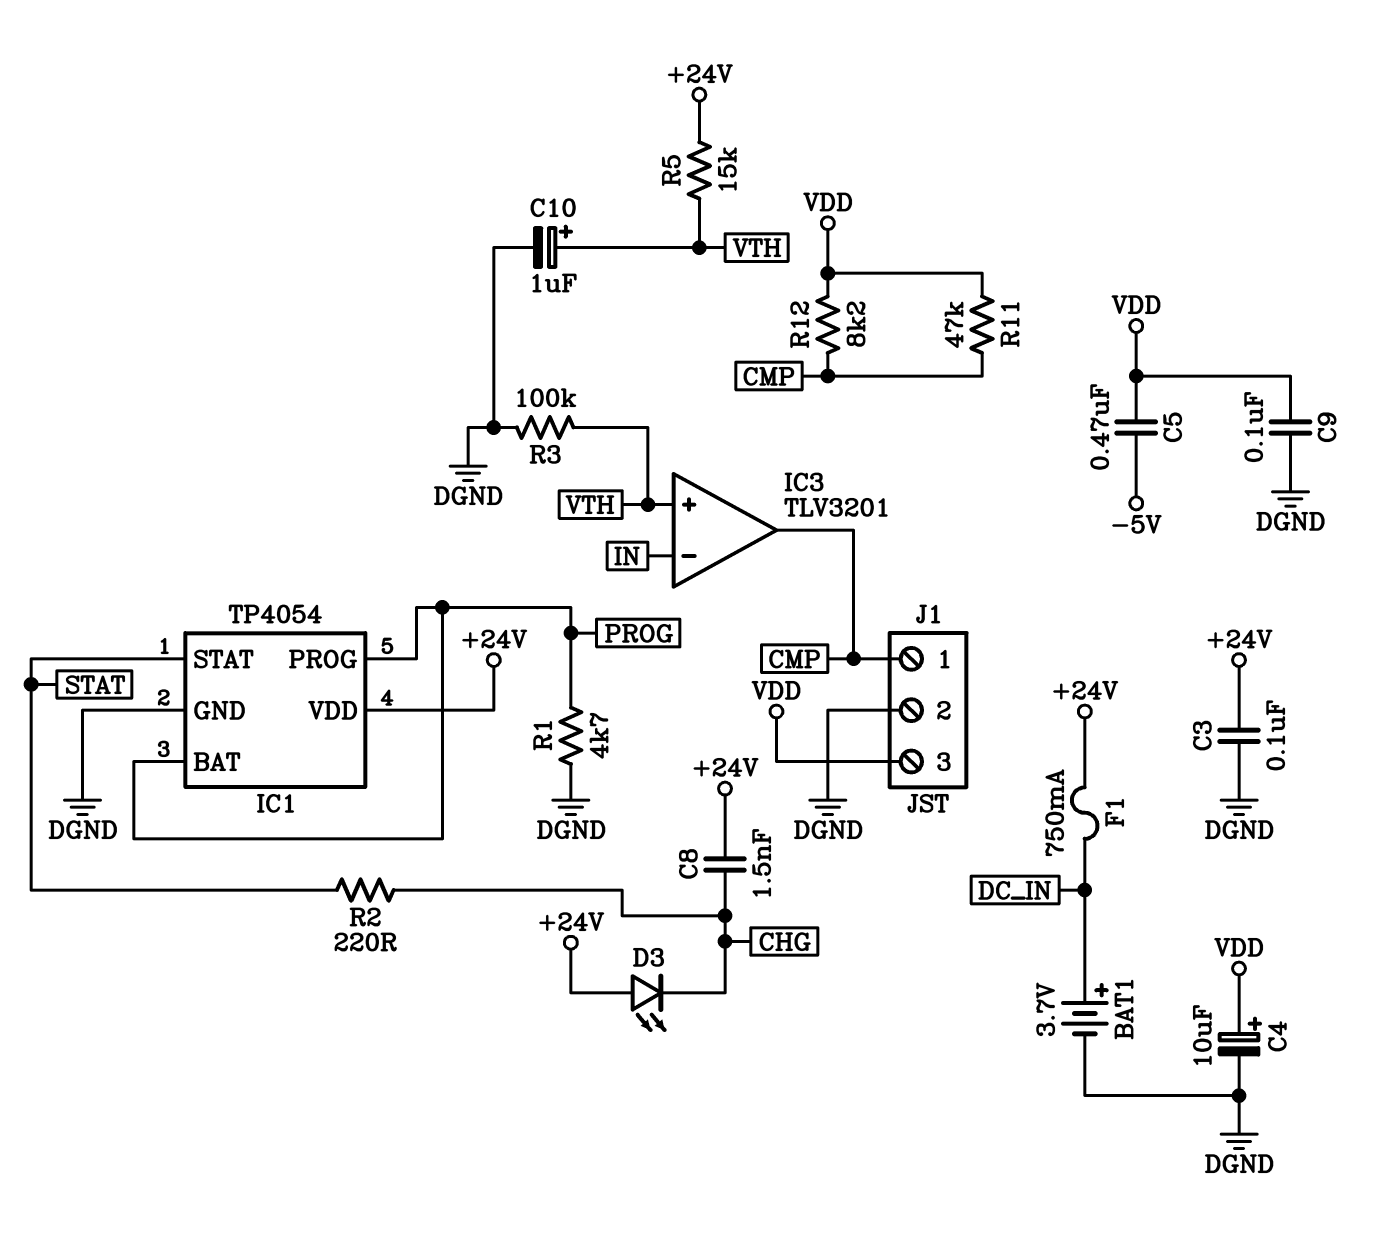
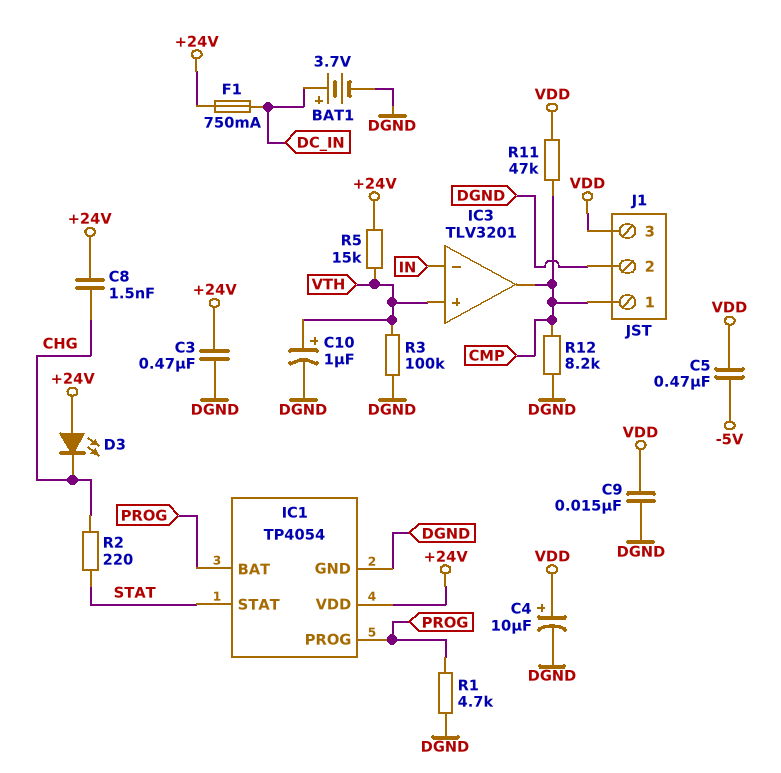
C3: 100nF (+24V, DGND) -> 470nF (+24V, DGND)
C9: 100nF (DGND, VDD) -> 15nF (DGND, VDD)
R12: 8.2k (CMP, VDD) -> 8.2k (CMP, DGND)

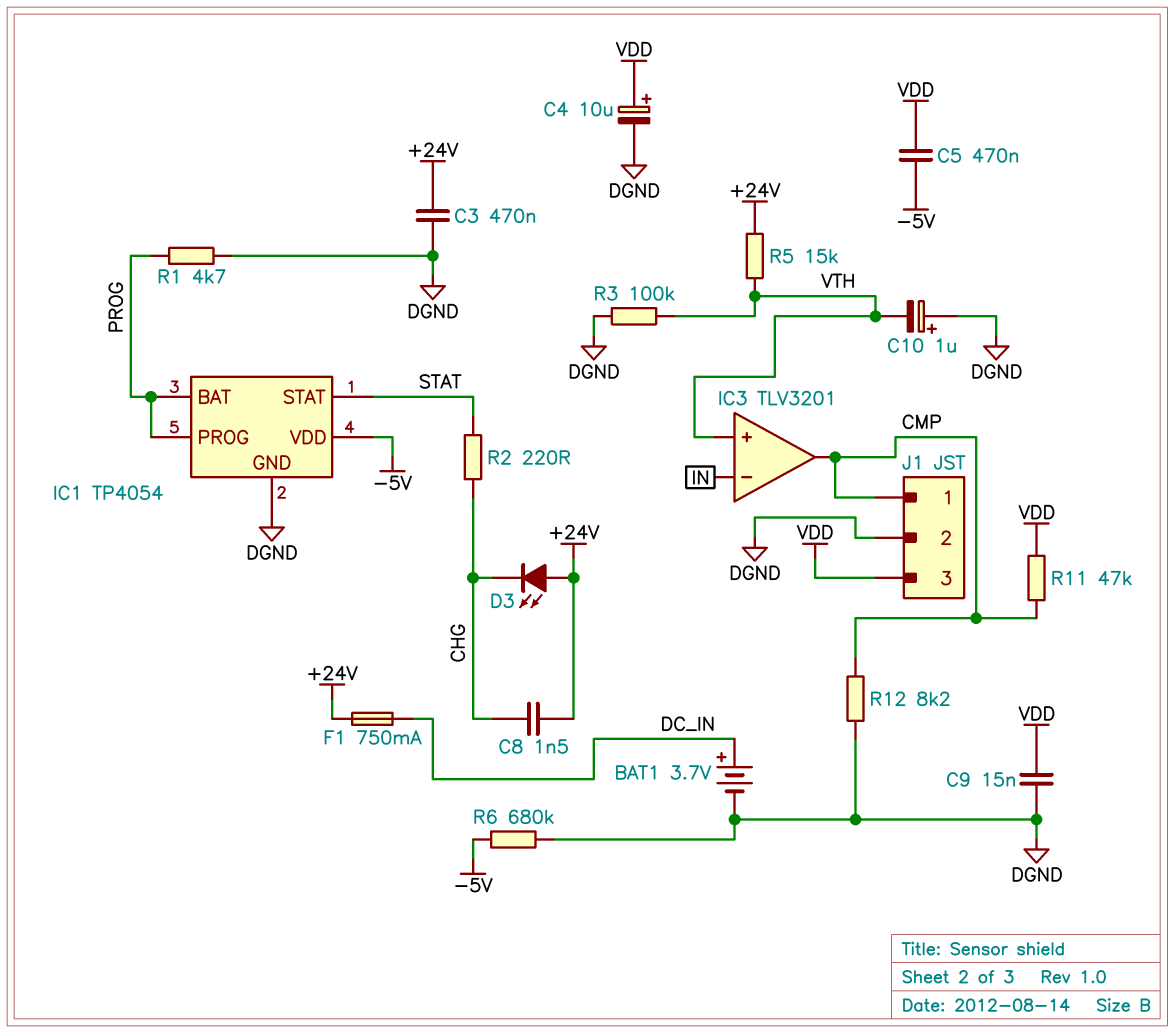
C10: 1uF (plus VTH, minus DGND) -> 1uF (plus DGND, minus VTH)
IC1 pin VDD: +24V -> -5V
R6: none -> 680k (-5V, DGND)

